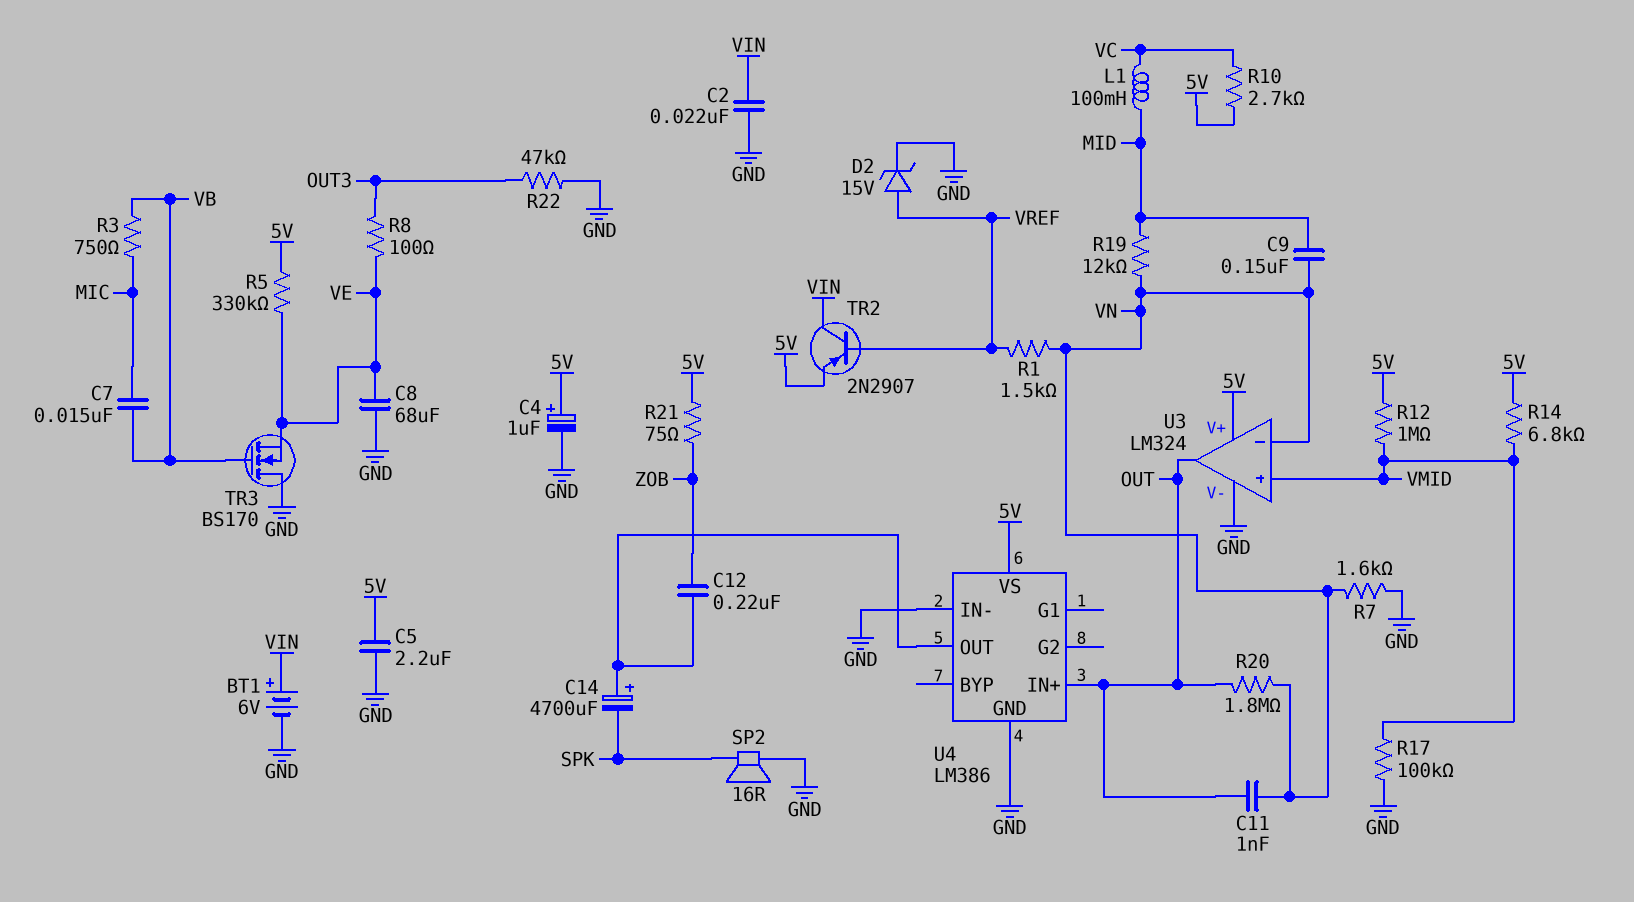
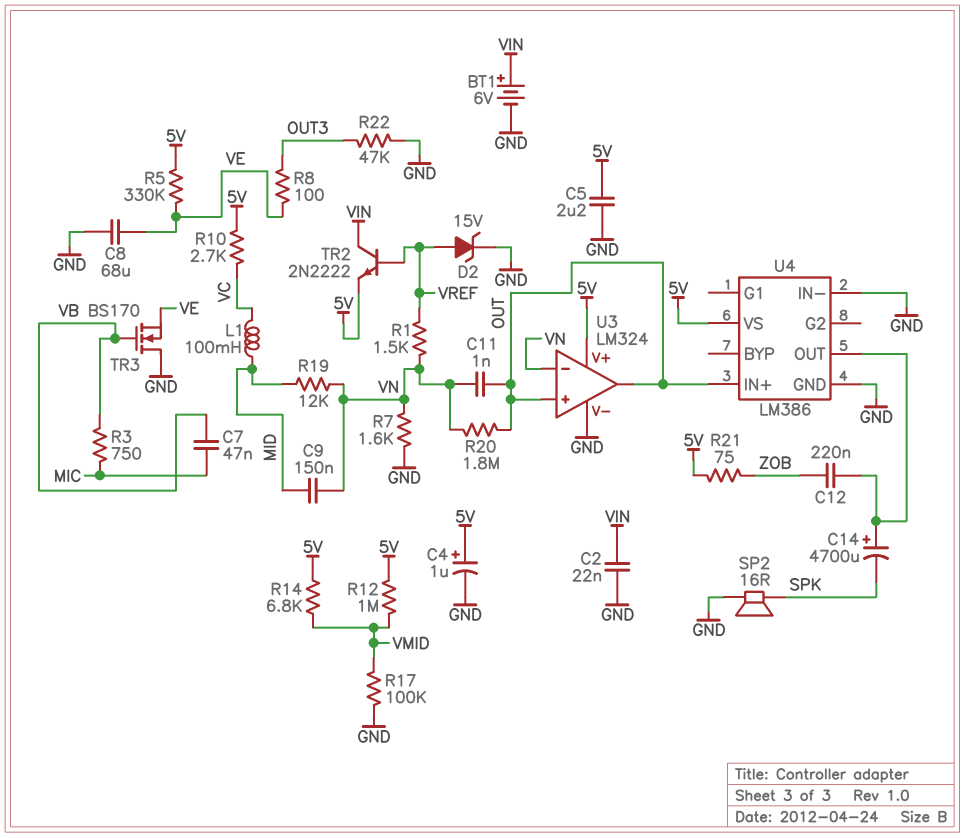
C7: 15nF (MIC, VB) -> 47nF (MIC, VB)
TR2: PNP 2N2907 (B VREF, C VIN, E 5V) -> NPN 2N2222 (B VREF, C VIN, E 5V)
U3 pin in+: VMID -> OUT

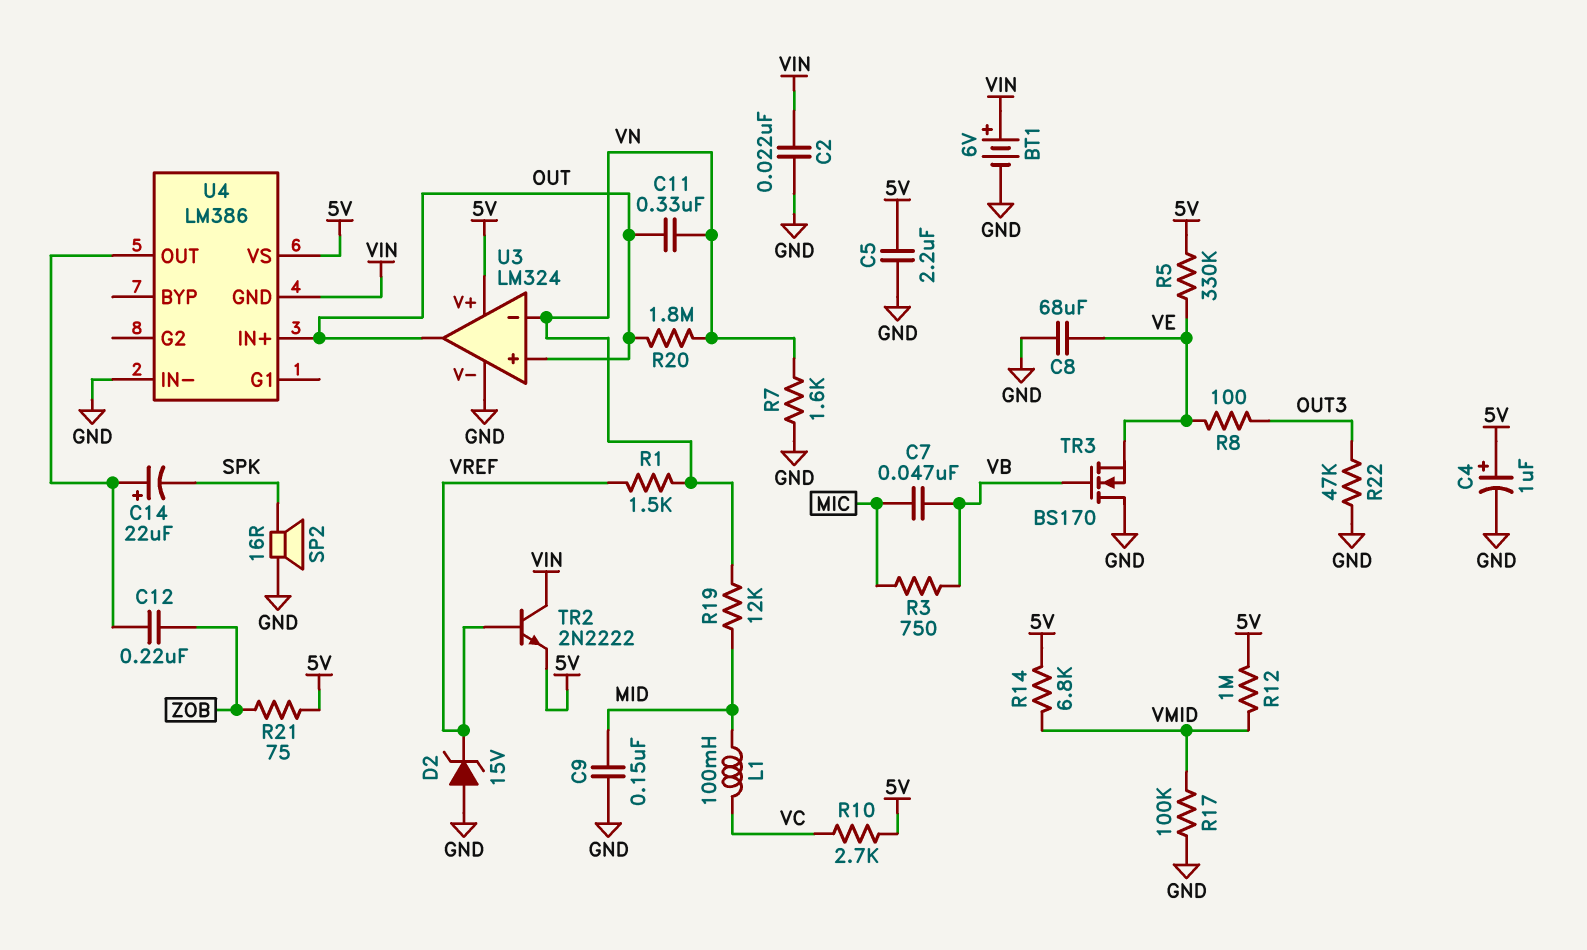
C9: 150nF (MID, VN) -> 150nF (GND, MID)
C11: 1nF (OUT, VN) -> 330nF (OUT, VN)
C14: 4700uF (plus U4/OUT, minus SPK) -> 22uF (plus U4/OUT, minus SPK)
D2: zener 15V (A VREF, K GND) -> zener 15V (A GND, K VREF)
U4 pin GND: GND -> VIN

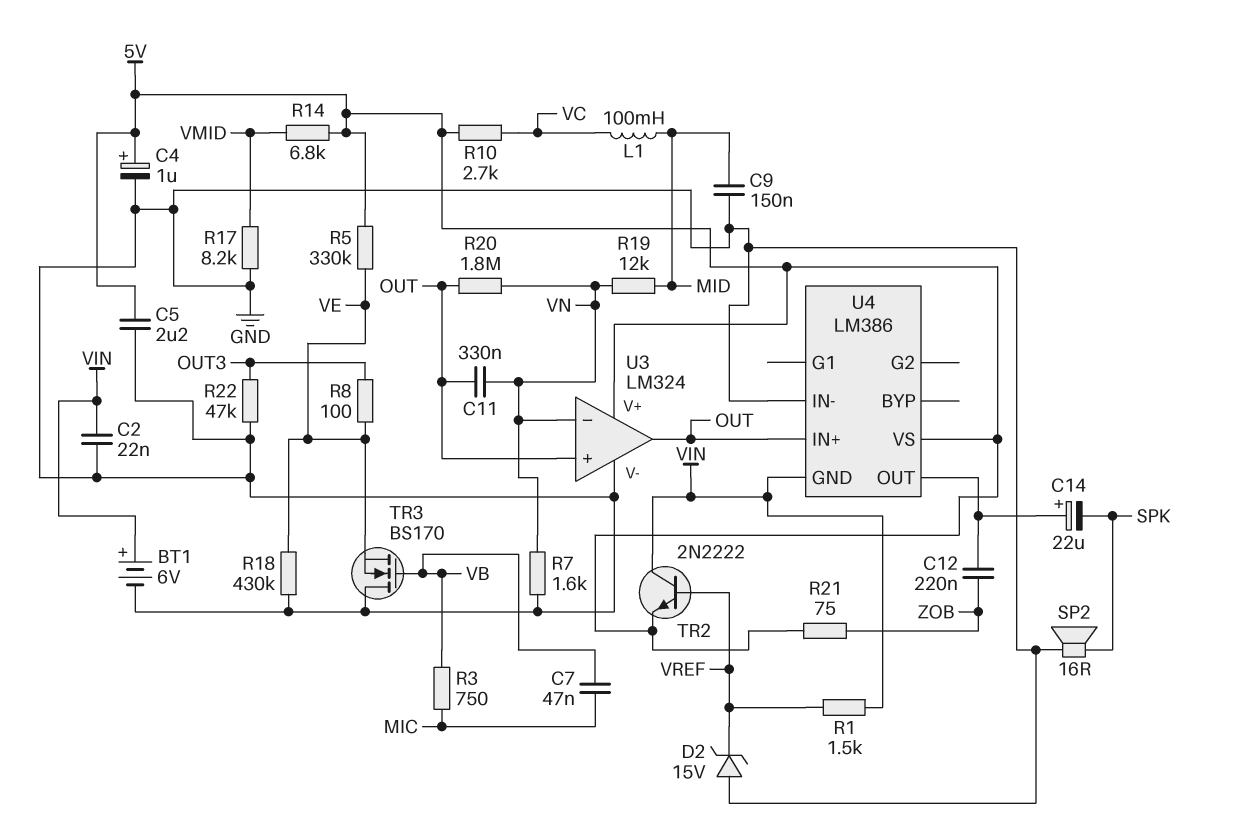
C8: 68uF (GND, VE) -> none
R1: 1.5k (VN, VREF) -> 1.5k (VIN, VREF)
R12: 1M (5V, VMID) -> none
R17: 100k (GND, VMID) -> 8.2k (GND, VMID)
R18: none -> 430k (GND, VE)

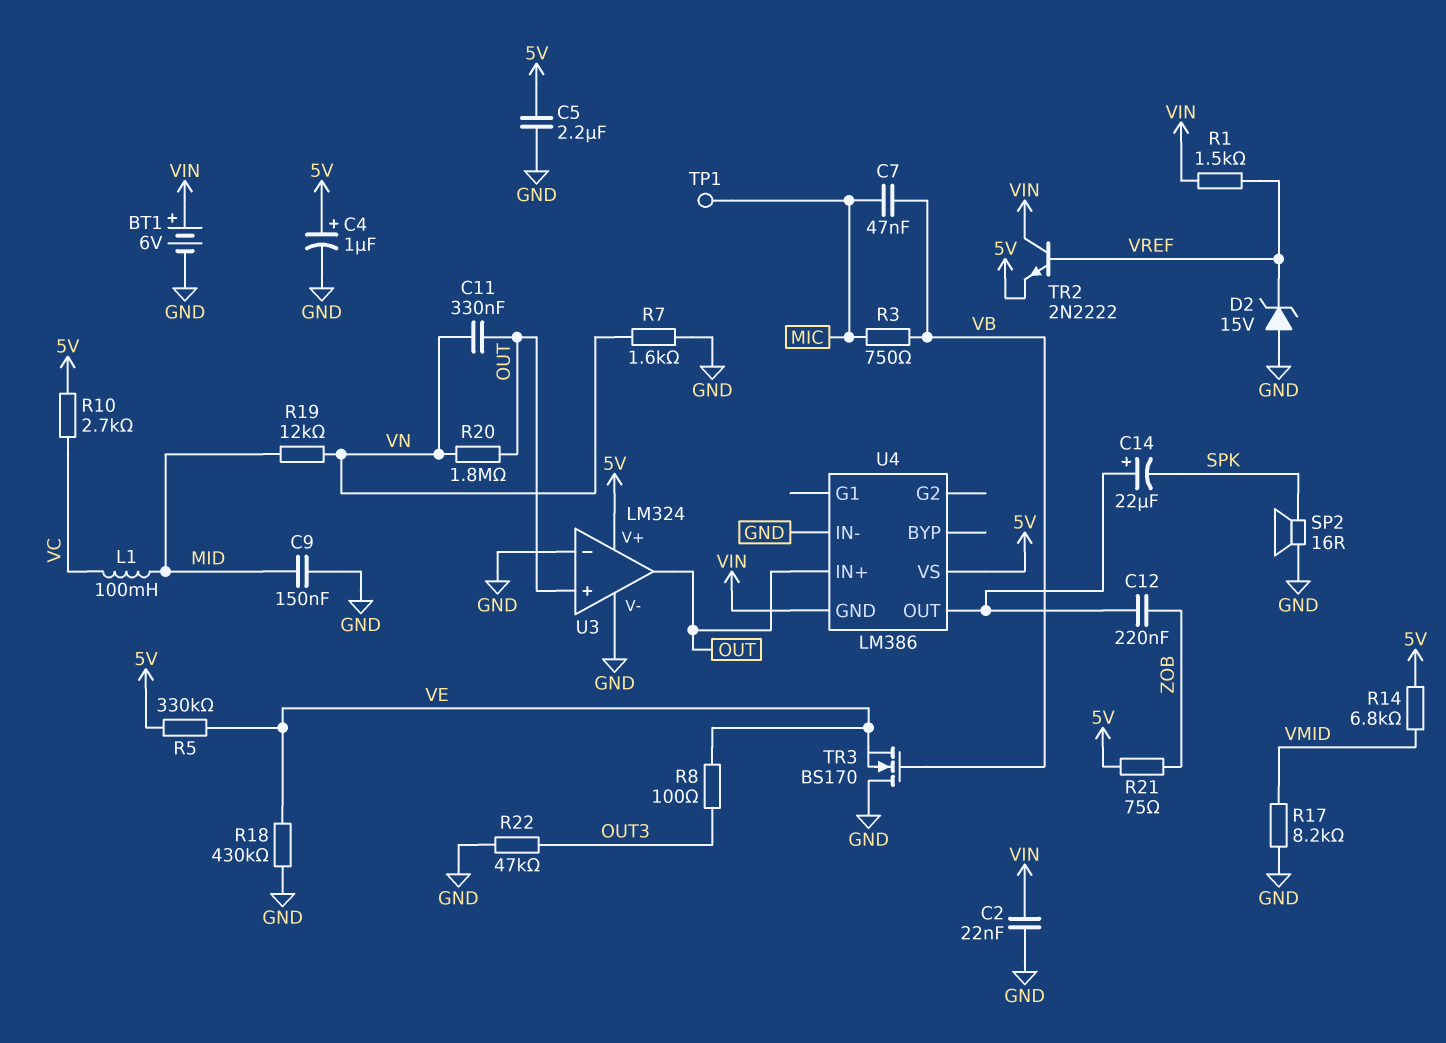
TP1: none -> test point (MIC)
U3 pin in-: VN -> GND

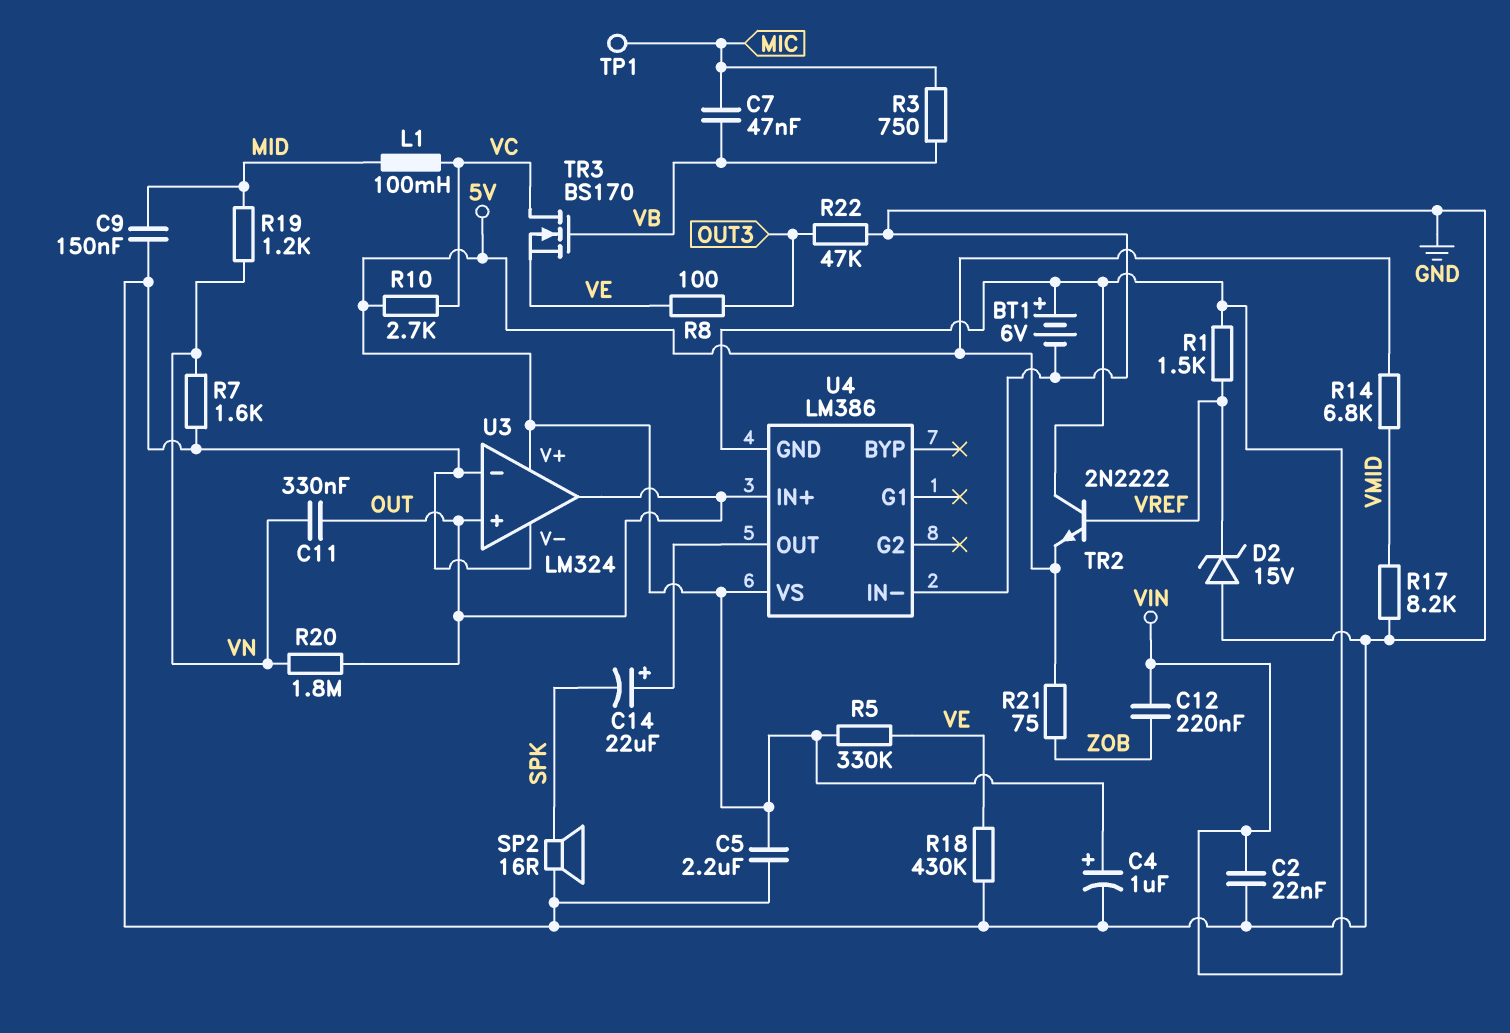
C12: 220nF (U4/OUT, ZOB) -> 220nF (VIN, ZOB)
R19: 12k (MID, VN) -> 1.2k (MID, VN)
TR3: NMOS BS170 (G VB, D GND, S VE) -> NMOS BS170 (G VB, D VC, S VE)

